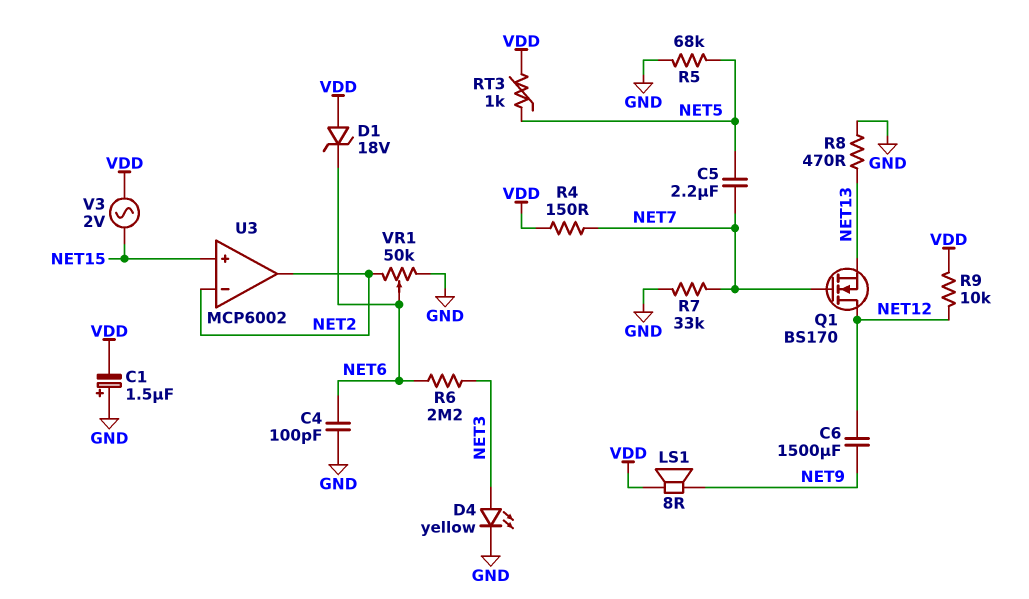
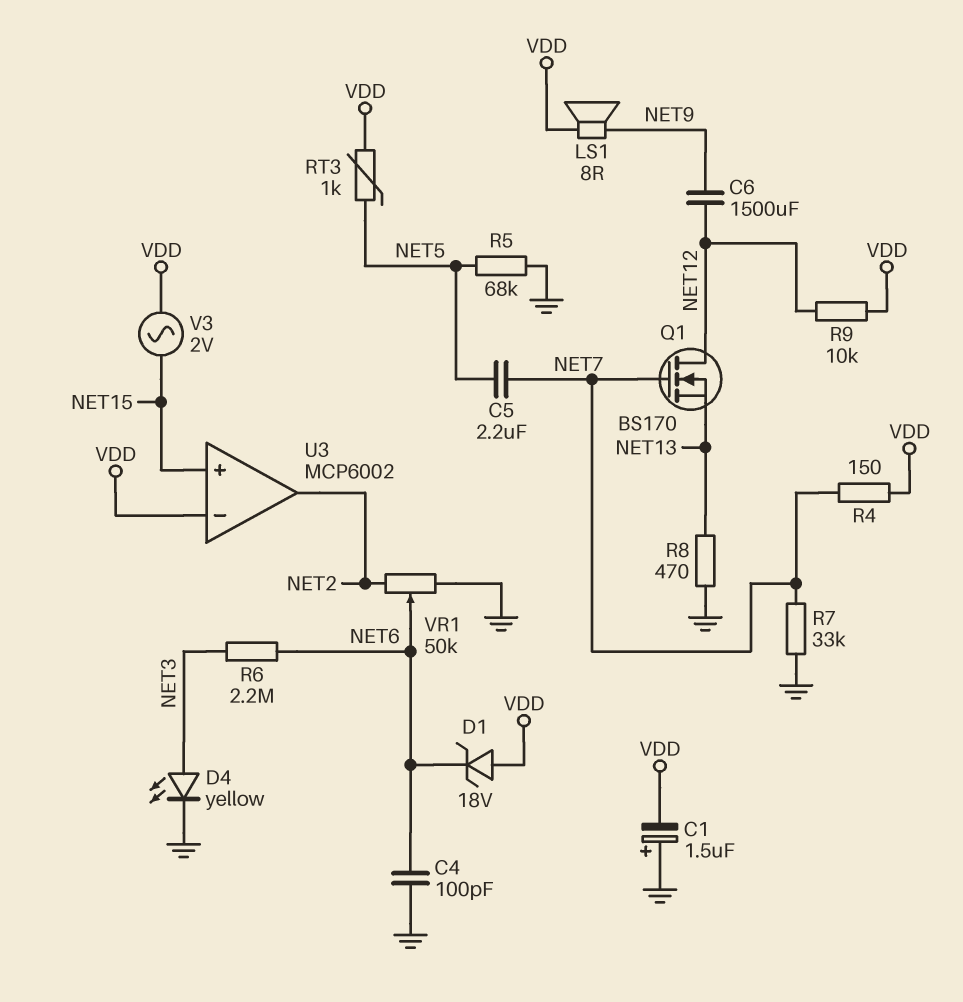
U3 pin in-: NET2 -> VDD

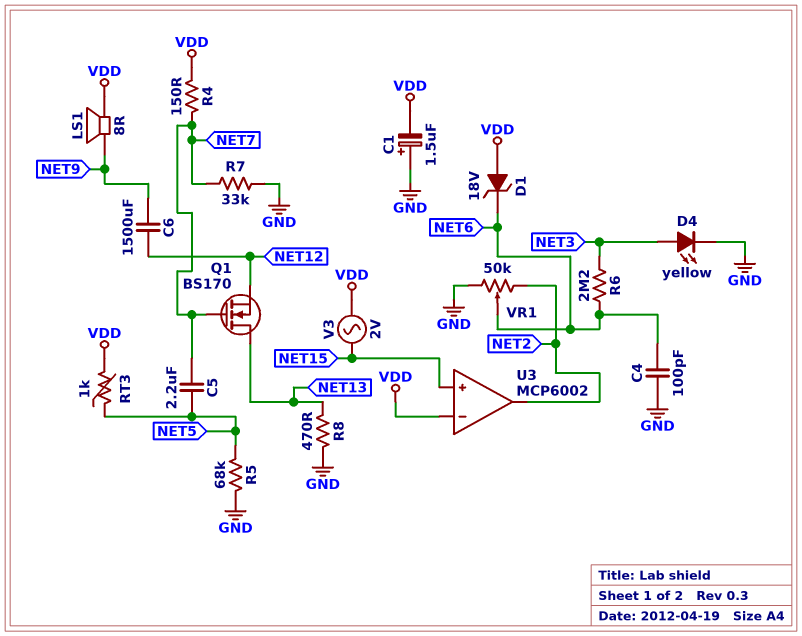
Q1: NMOS BS170 (G NET7, D NET12, S NET13) -> NMOS BS170 (G NET7, D NET13, S NET12)
R9: 10k (NET12, VDD) -> none

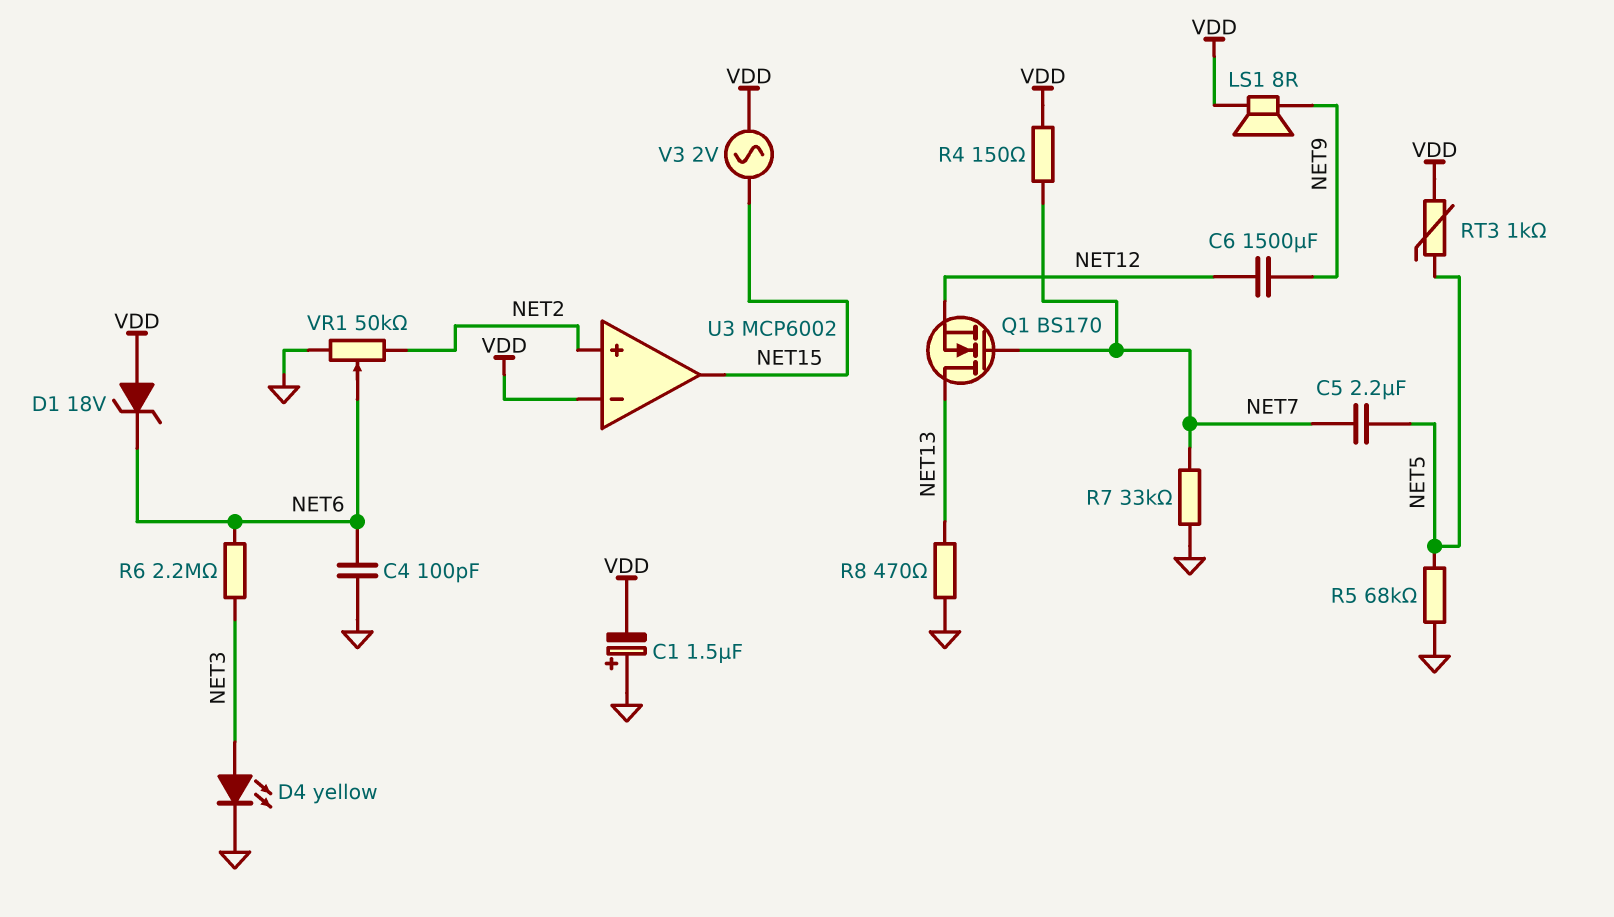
U3 pin in+: NET15 -> NET2
U3 pin out: NET2 -> NET15

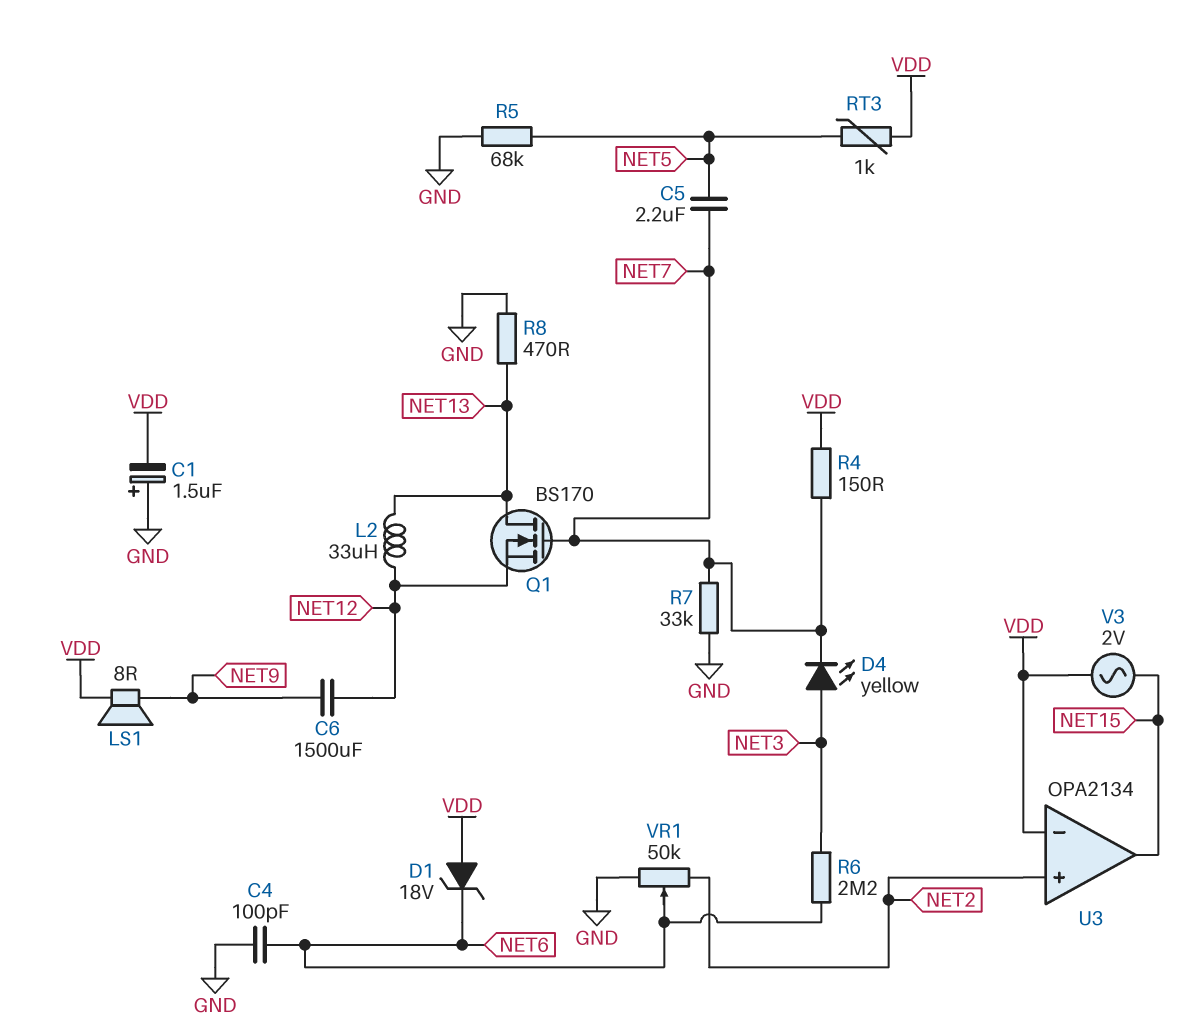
D4: LED yellow (A NET3, K GND) -> LED yellow (A NET3, K NET7)
L2: none -> 33uH (NET12, NET13)
U3: MCP6002 -> OPA2134

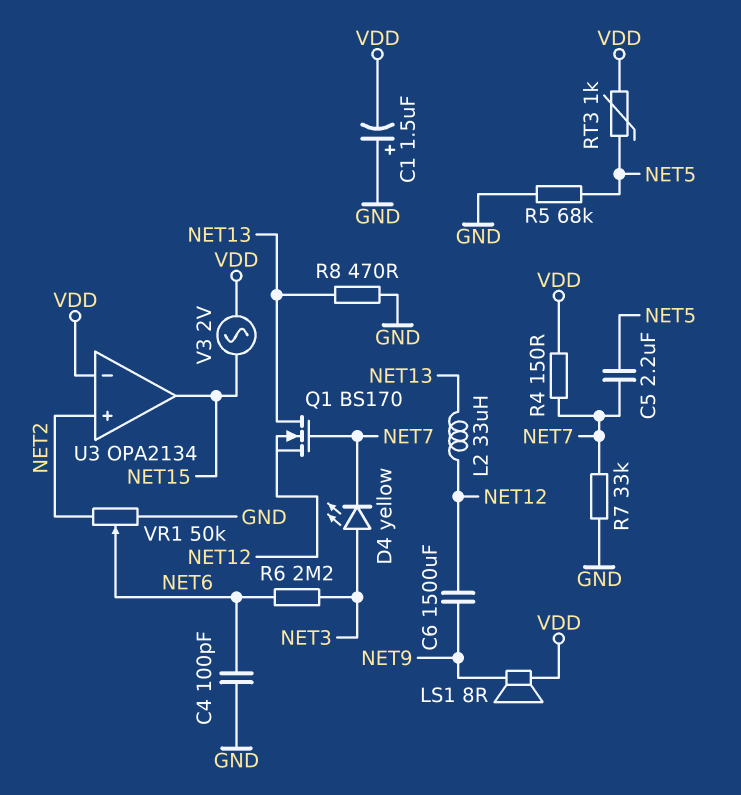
D1: zener 18V (A VDD, K NET6) -> none

